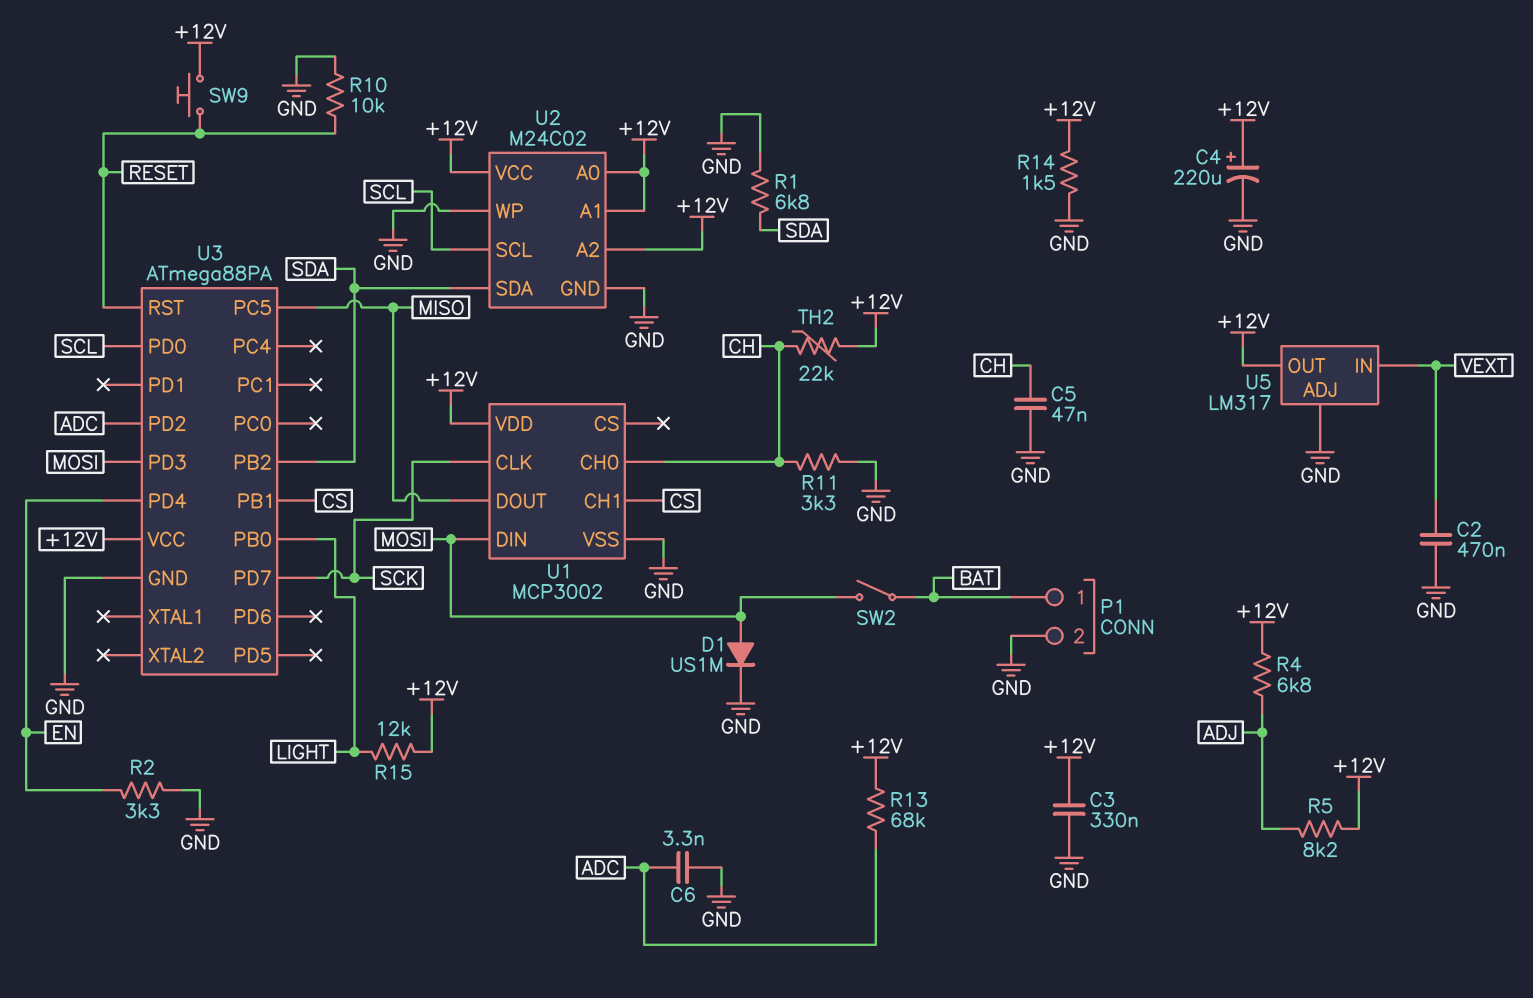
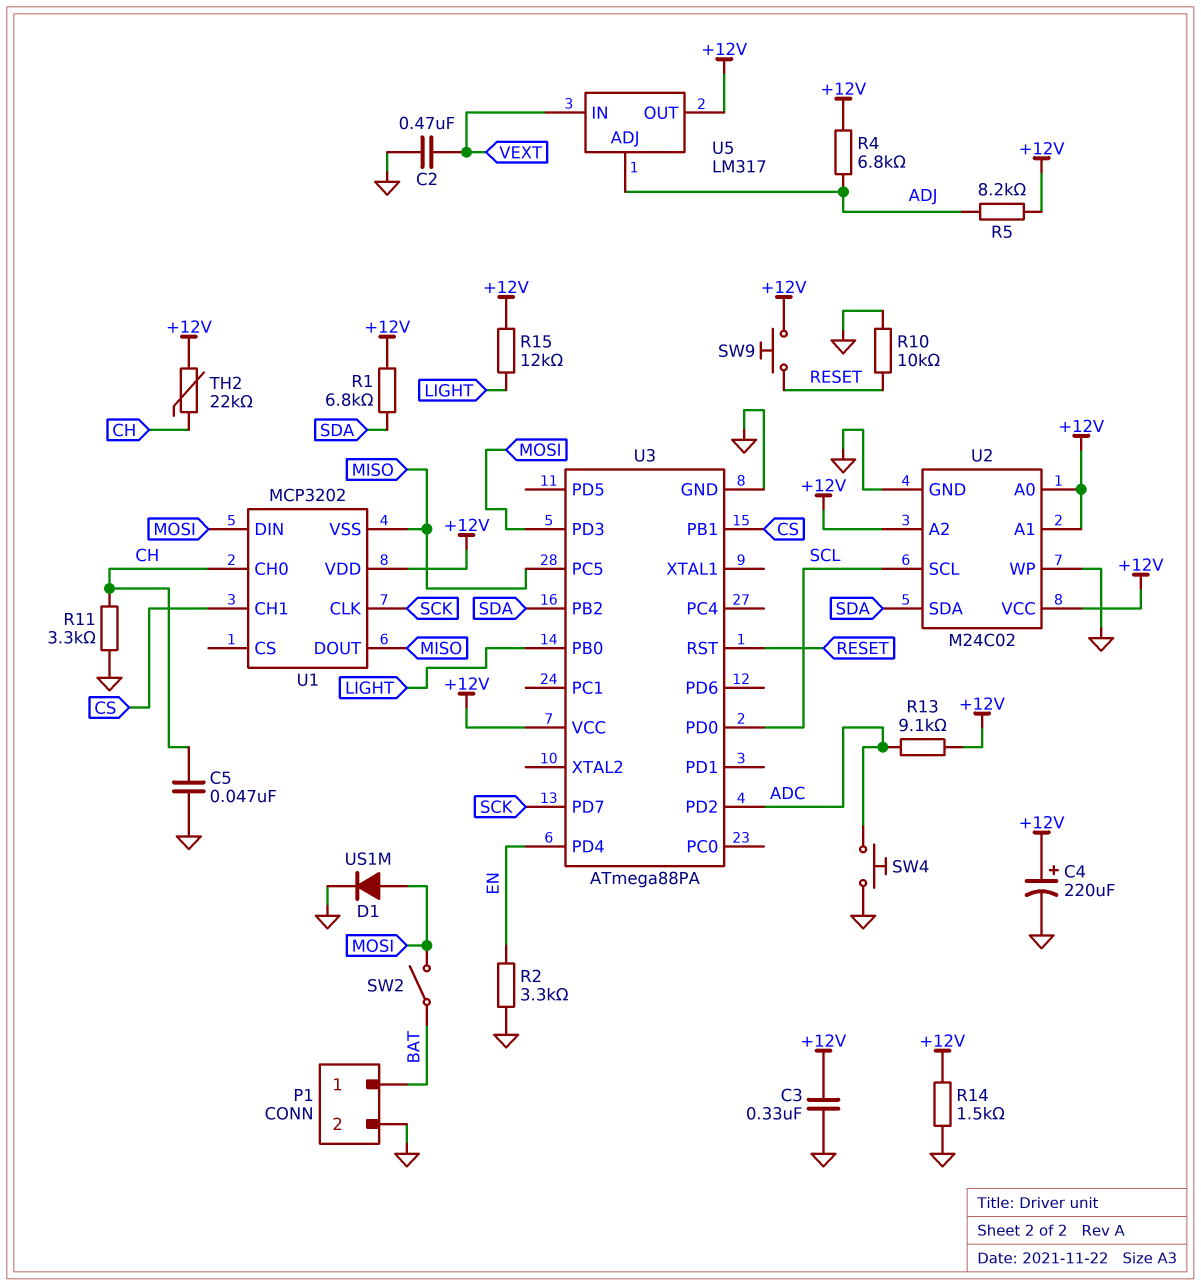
C6: 3.3nF (ADC, GND) -> none
R1: 6.8k (GND, SDA) -> 6.8k (+12V, SDA)
R13: 68k (+12V, ADC) -> 9.1k (+12V, ADC)
SW4: none -> button (ADC, GND)
U1: MCP3002 -> MCP3202
U1 pin VSS: GND -> MISO
U5 pin ADJ: GND -> ADJ

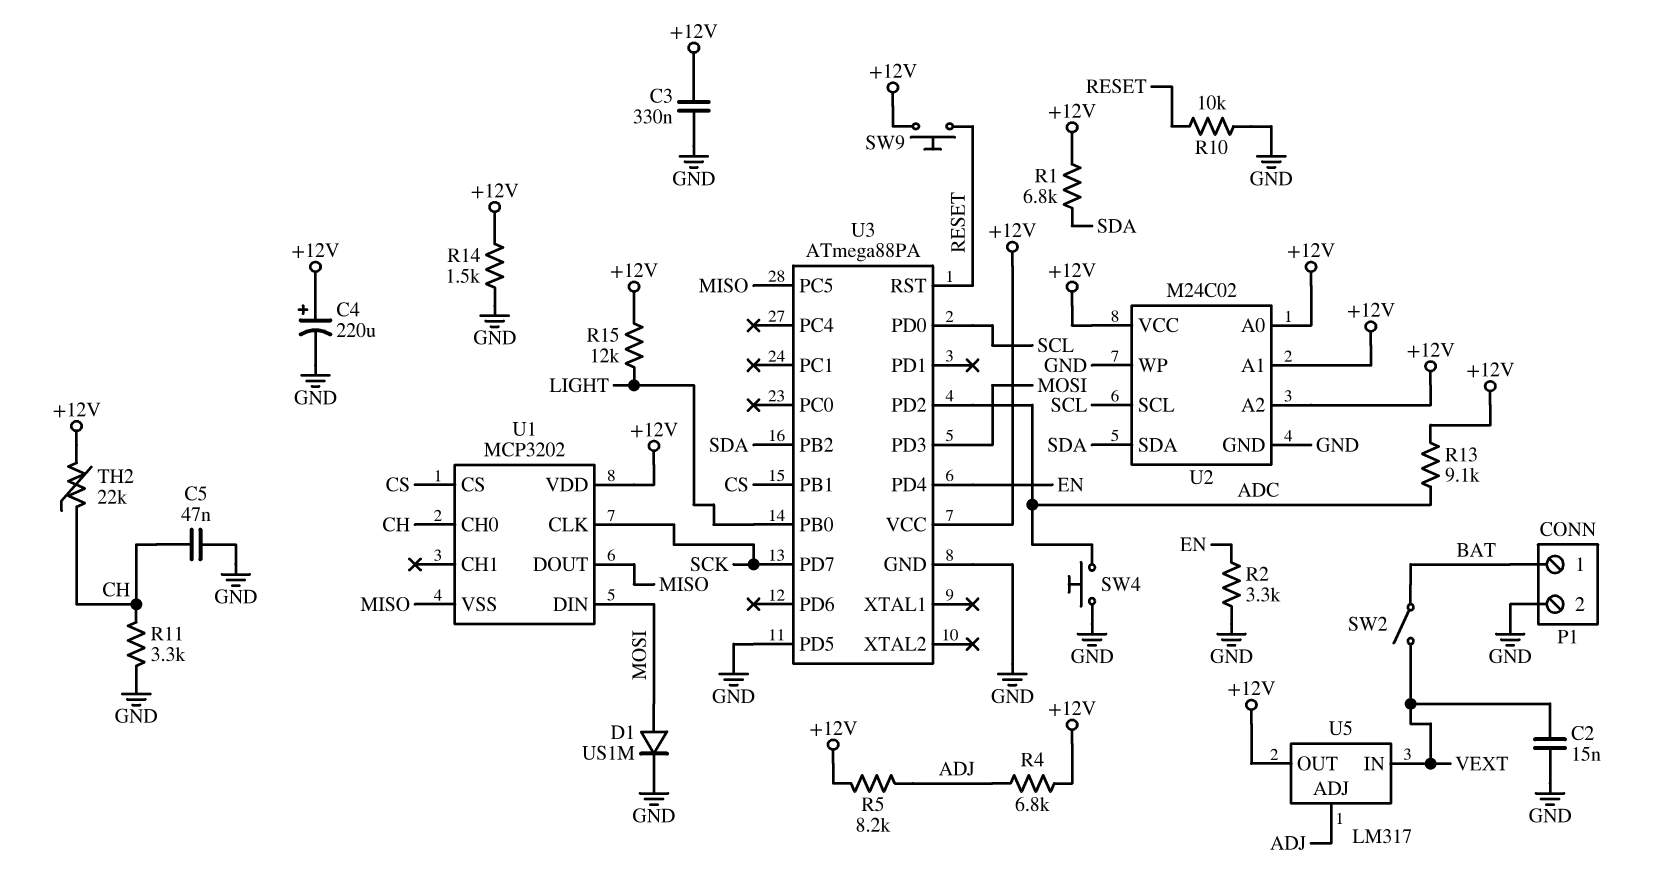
C2: 470nF (GND, VEXT) -> 15nF (GND, VEXT)
SW2: switch (BAT, MOSI) -> switch (BAT, VEXT)
U1 pin CH1: CS -> none
U1 pin CS: none -> CS
U3 pin PD5: none -> GND

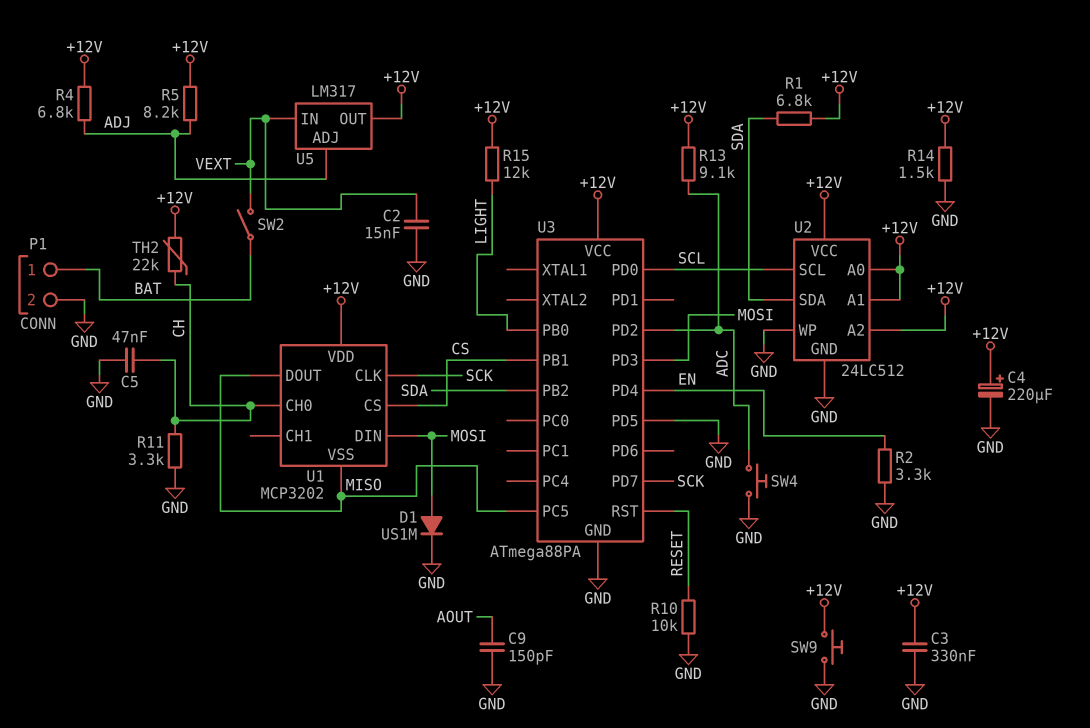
C9: none -> 150pF (AOUT, GND)
SW9: button (+12V, RESET) -> button (+12V, GND)
U2: M24C02 -> 24LC512

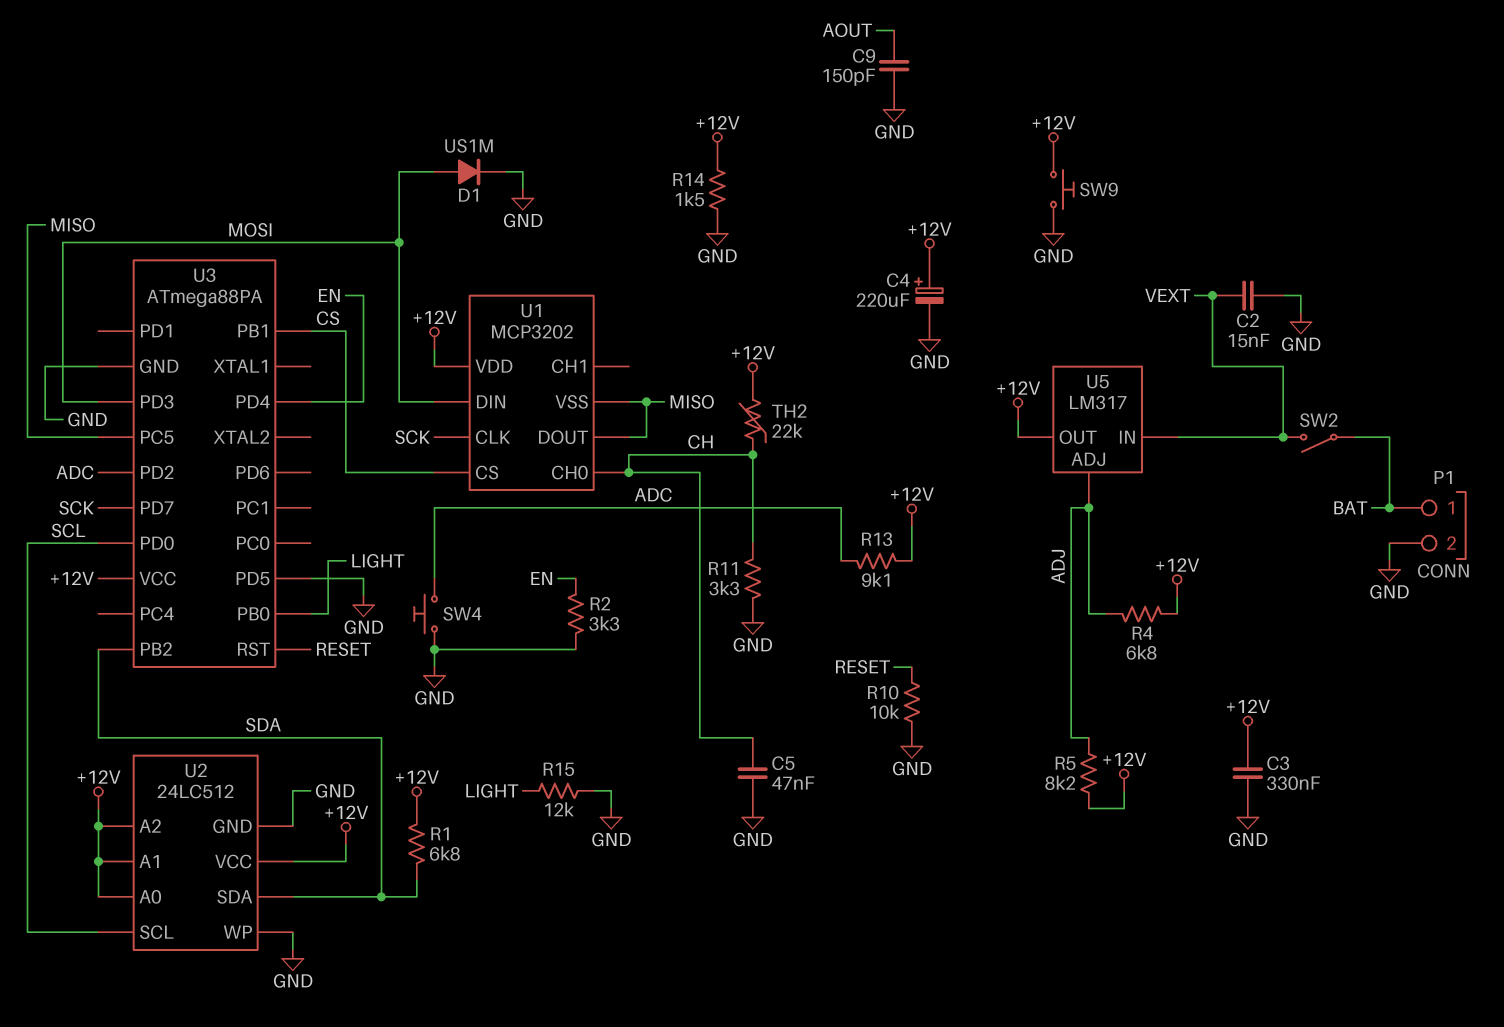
R15: 12k (+12V, LIGHT) -> 12k (GND, LIGHT)

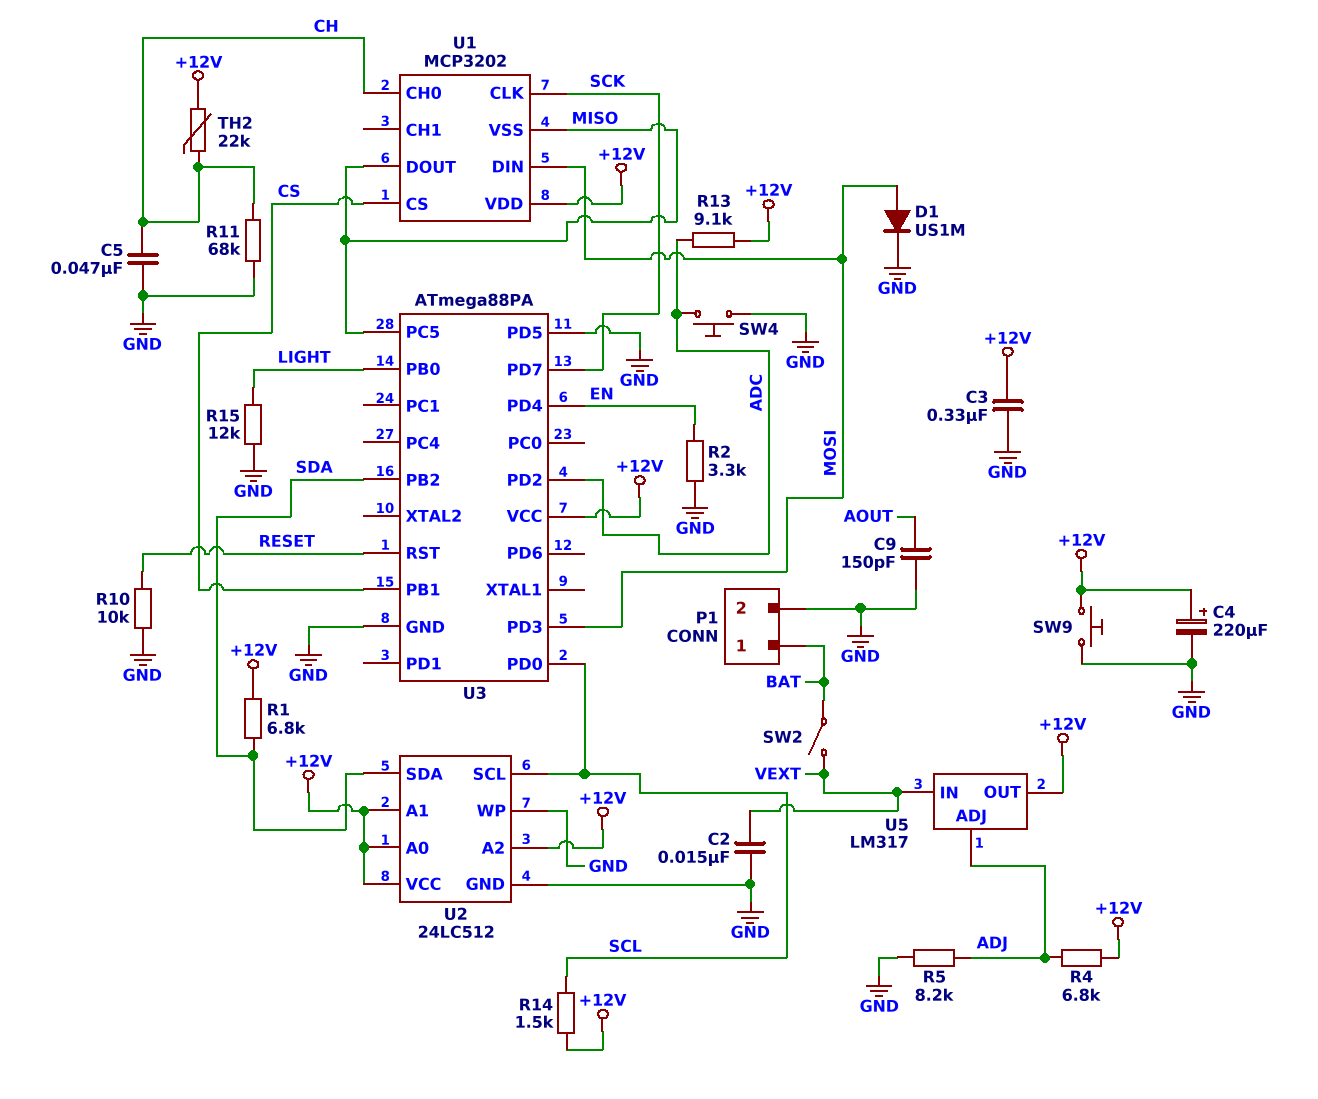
R5: 8.2k (+12V, ADJ) -> 8.2k (ADJ, GND)
R11: 3.3k (CH, GND) -> 68k (CH, GND)
R14: 1.5k (+12V, GND) -> 1.5k (+12V, SCL)

